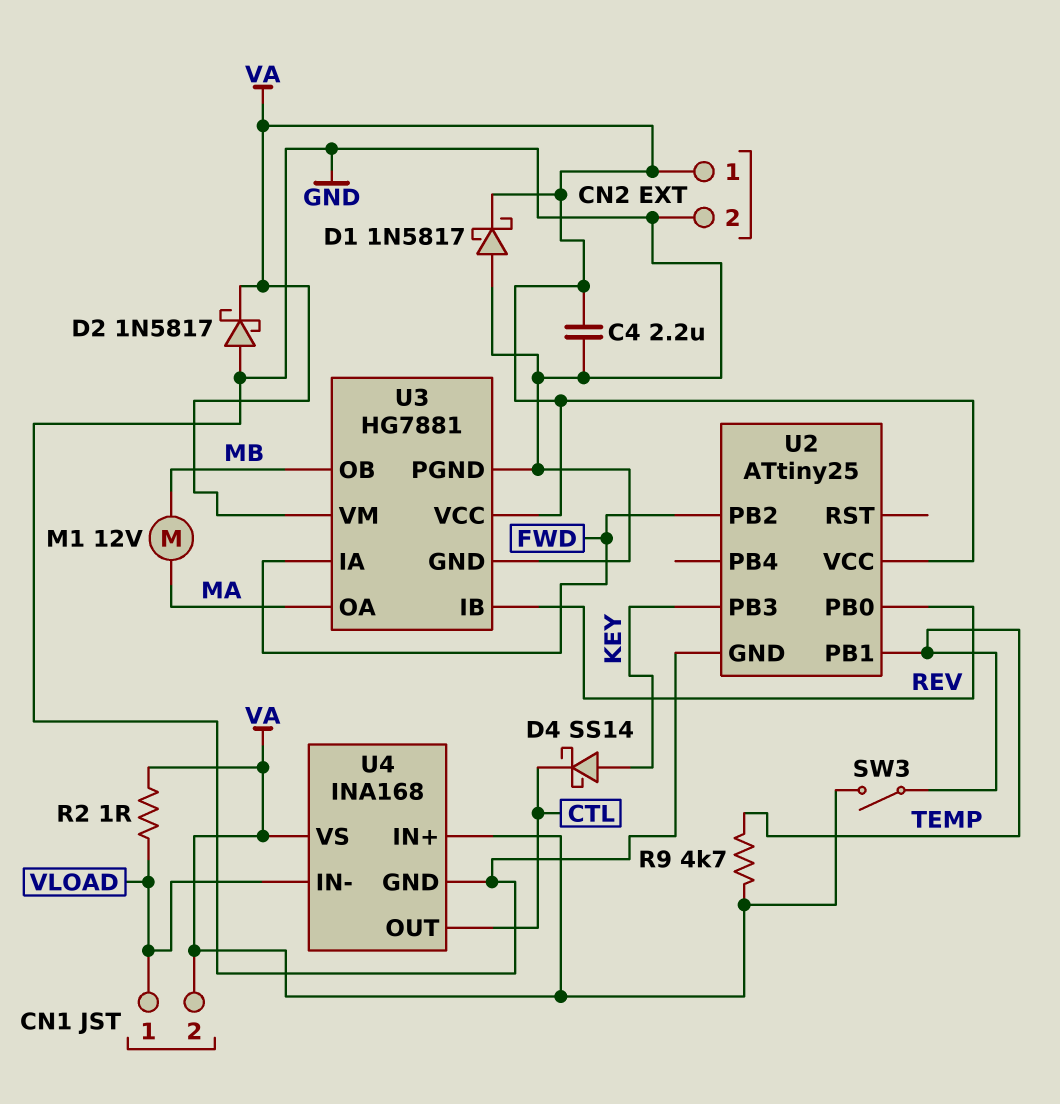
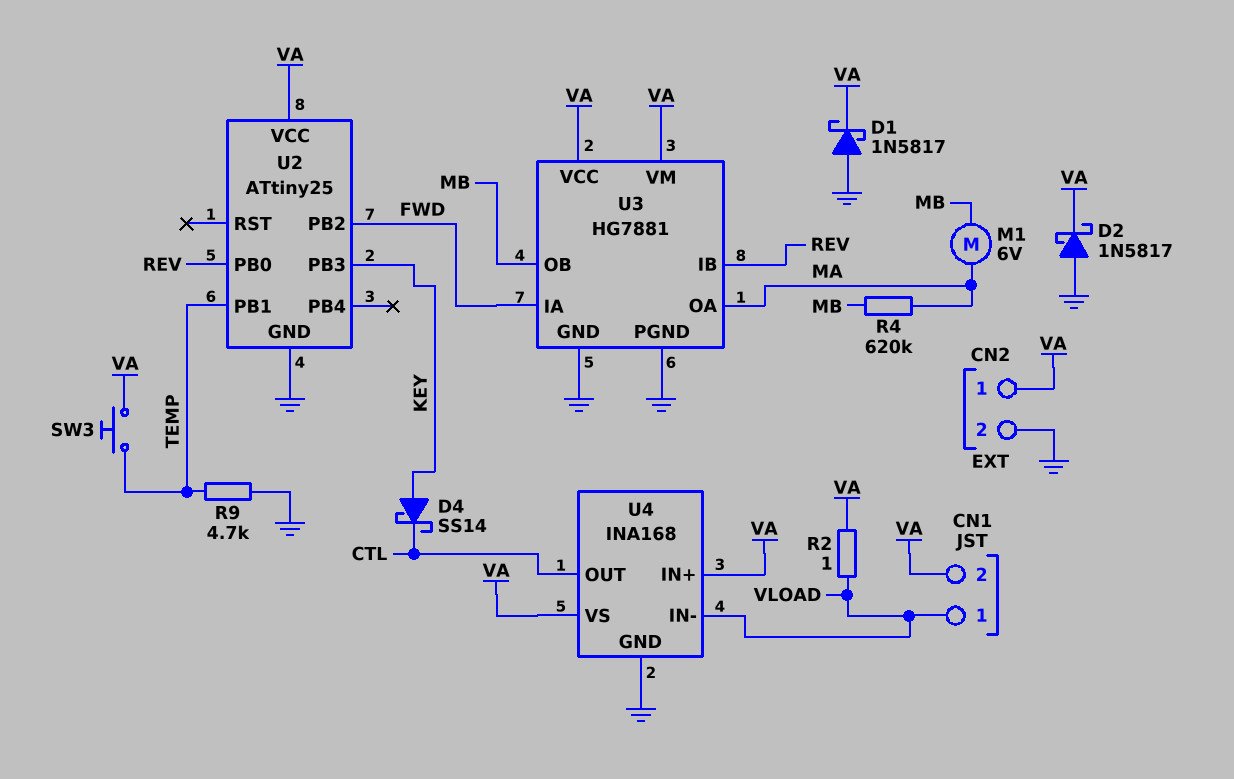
C4: 2.2uF (GND, VA) -> none
M1: motor 12V (MA, MB) -> motor 6V (MA, MB)
R4: none -> 620k (MA, MB)
R9: 4.7k (TEMP, VA) -> 4.7k (GND, TEMP)
SW3: switch (TEMP, VA) -> button (TEMP, VA)

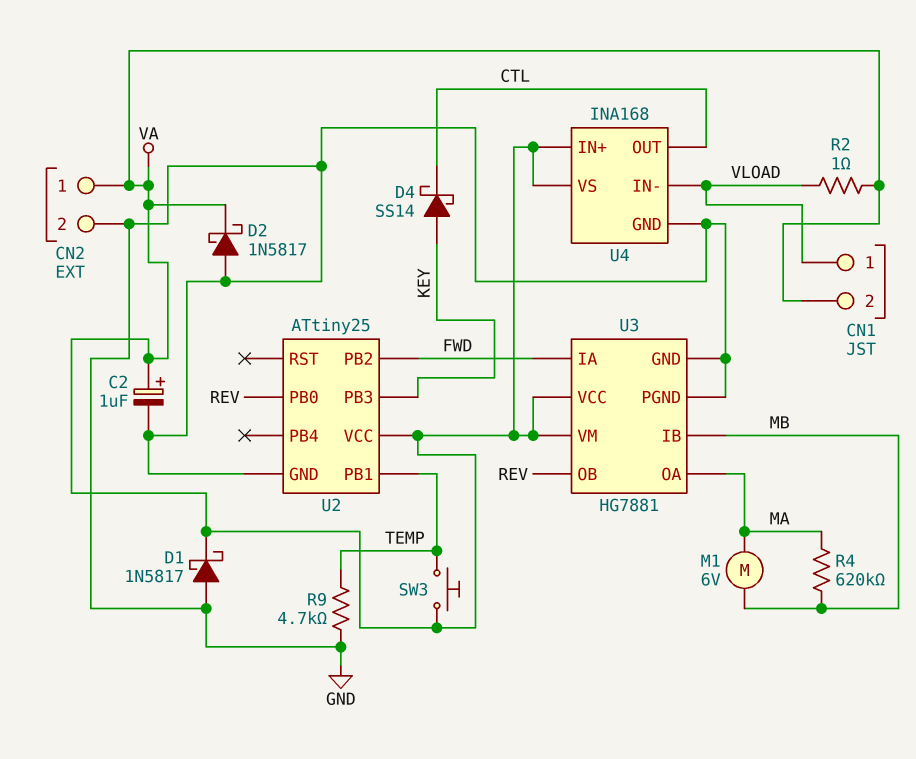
C2: none -> 1uF (plus VA, minus GND)
U3 pin IB: REV -> MB
U3 pin OB: MB -> REV

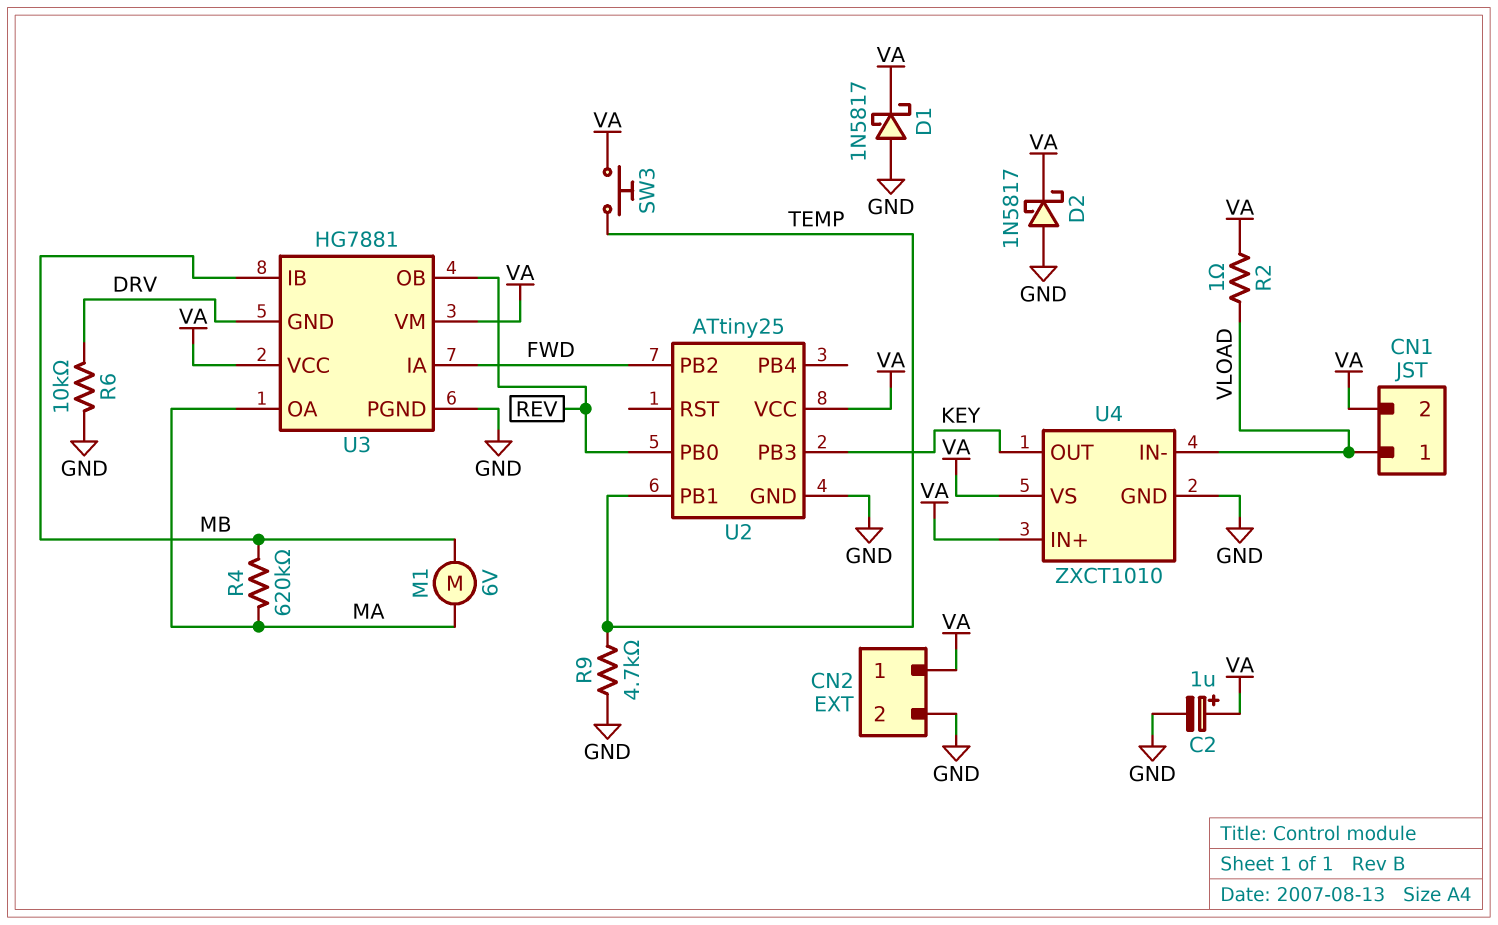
D4: schottky SS14 (A KEY, K CTL) -> none
R6: none -> 10k (DRV, GND)
U3 pin GND: GND -> DRV
U4: INA168 -> ZXCT1010
U4 pin OUT: CTL -> KEY

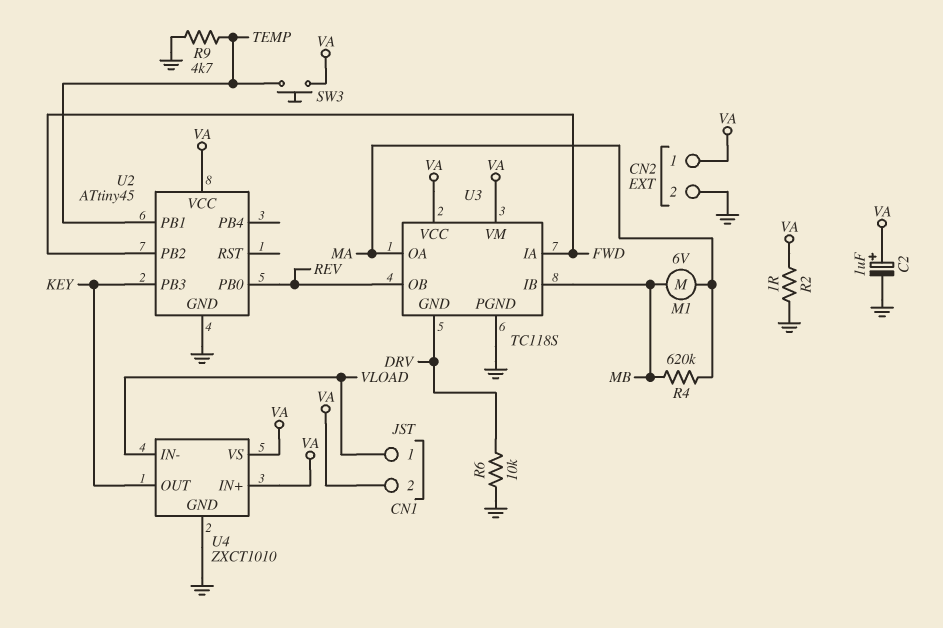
D1: schottky 1N5817 (A GND, K VA) -> none
D2: schottky 1N5817 (A GND, K VA) -> none
R2: 1 (VA, VLOAD) -> 1 (GND, VA)
U2: ATtiny25 -> ATtiny45
U3: HG7881 -> TC118S

